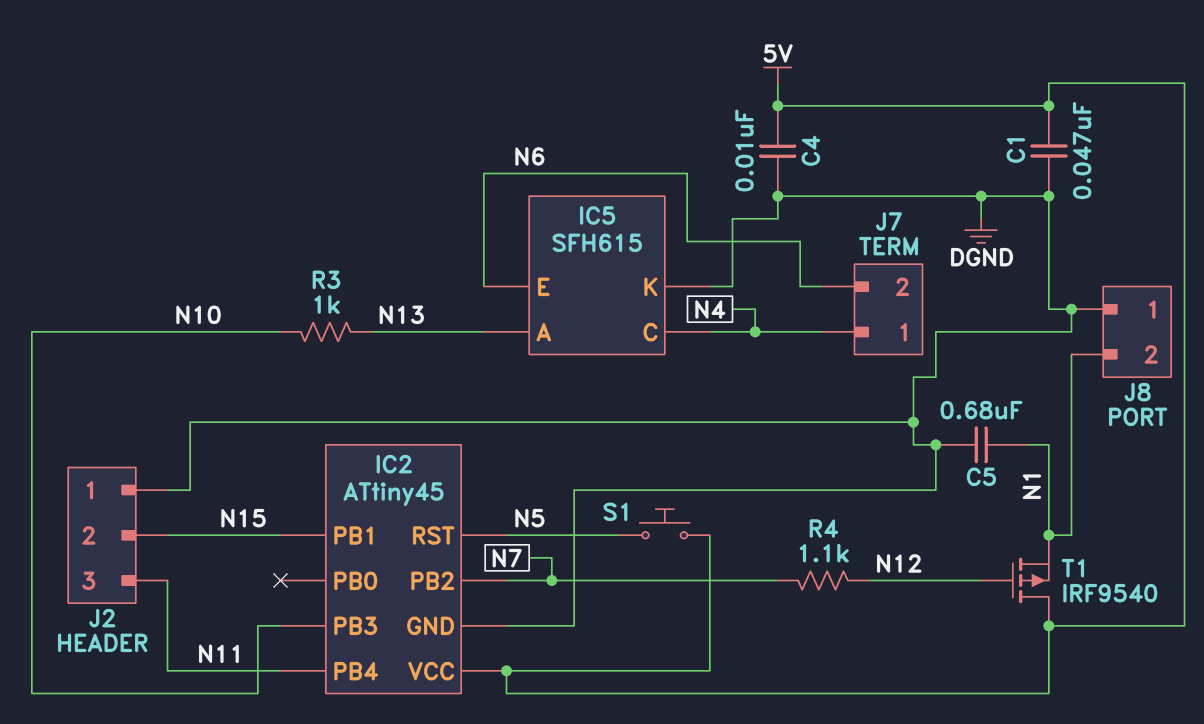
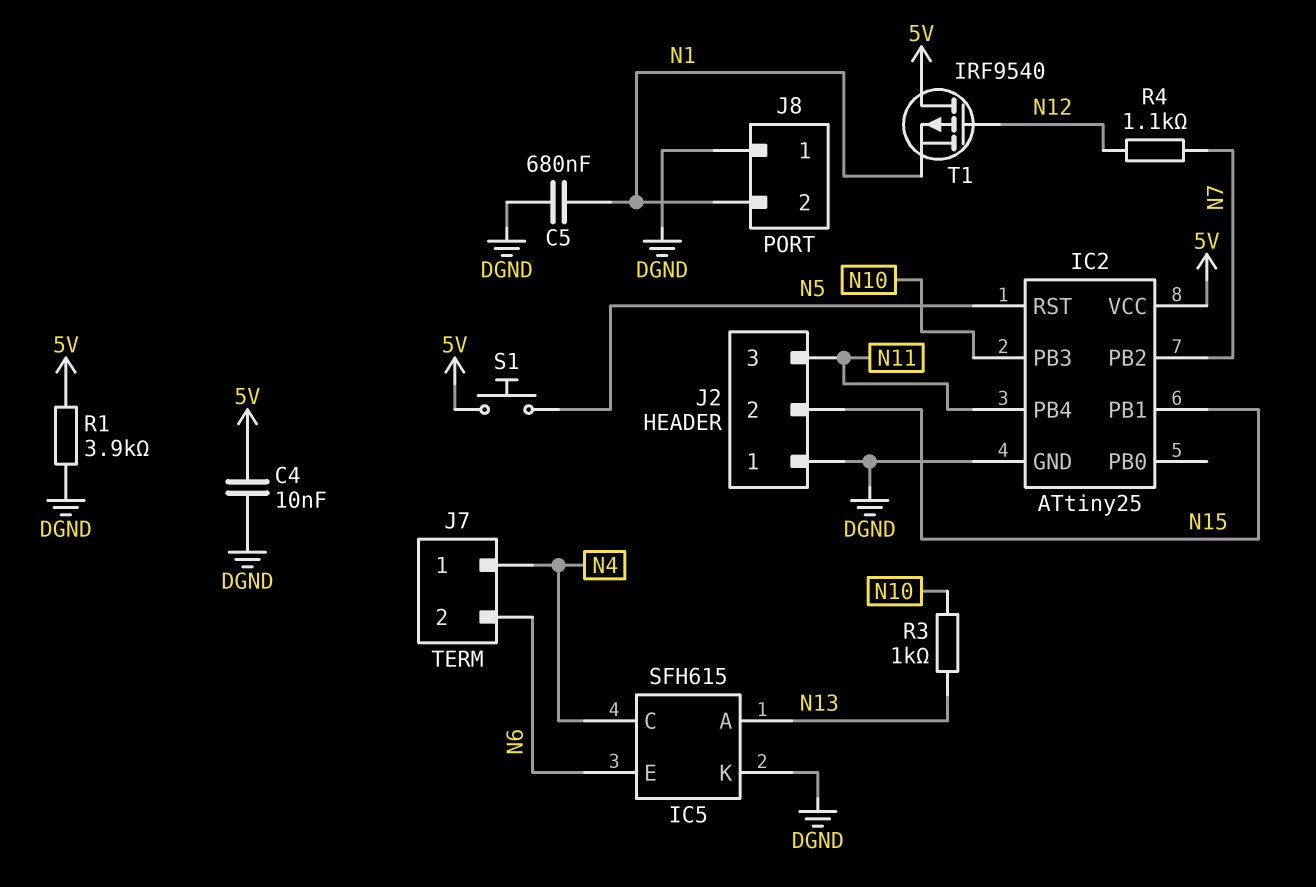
C1: 47nF (5V, DGND) -> none
IC2: ATtiny45 -> ATtiny25
R1: none -> 3.9k (5V, DGND)

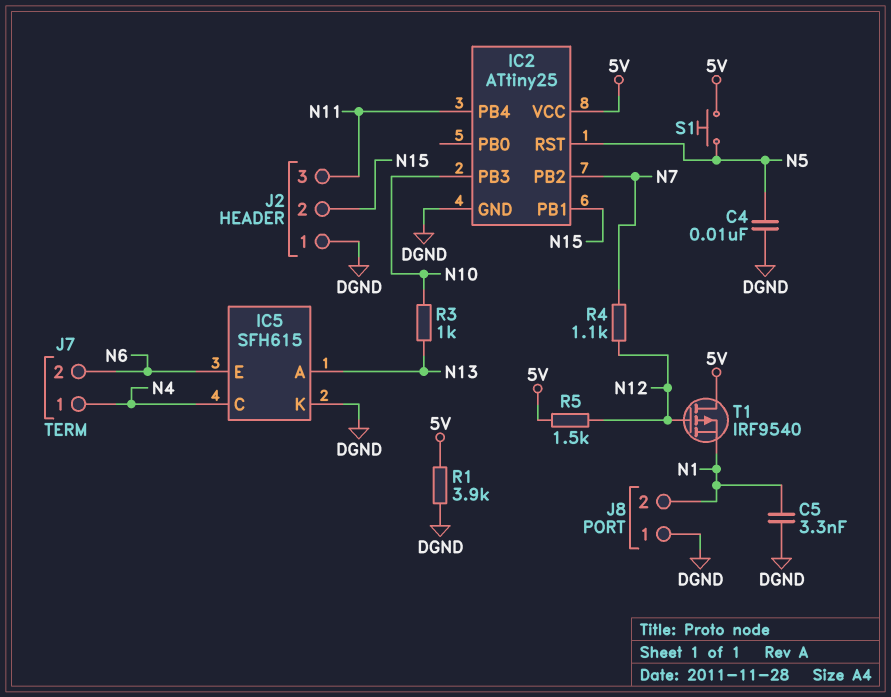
C4: 10nF (5V, DGND) -> 10nF (DGND, N5)
C5: 680nF (DGND, N1) -> 3.3nF (DGND, N1)
R5: none -> 1.5k (5V, N12)

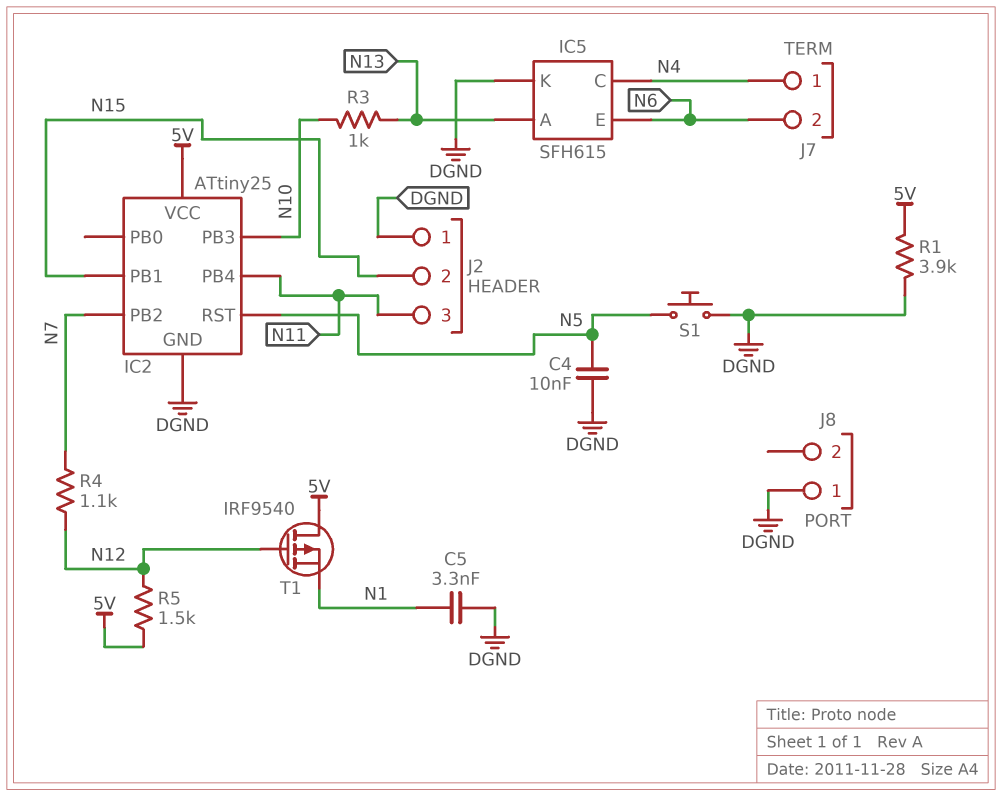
J8 pin 2: N1 -> none
S1: button (5V, N5) -> button (DGND, N5)

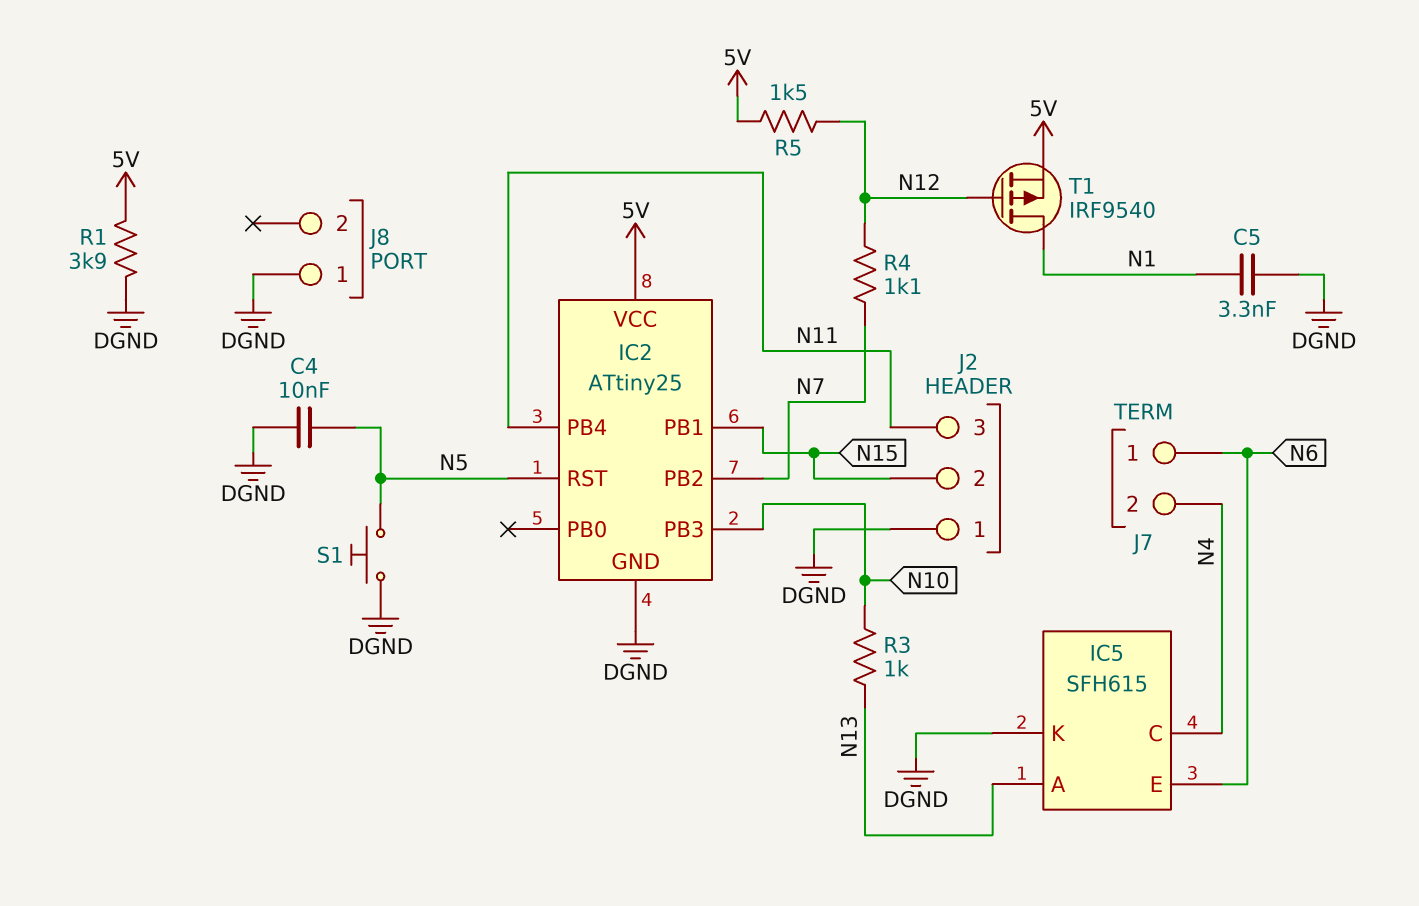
J7 pin 1: N4 -> N6
J7 pin 2: N6 -> N4
T1: PMOS IRF9540 (G N12, D 5V, S N1) -> PMOS IRF9540 (G N12, D N1, S 5V)

